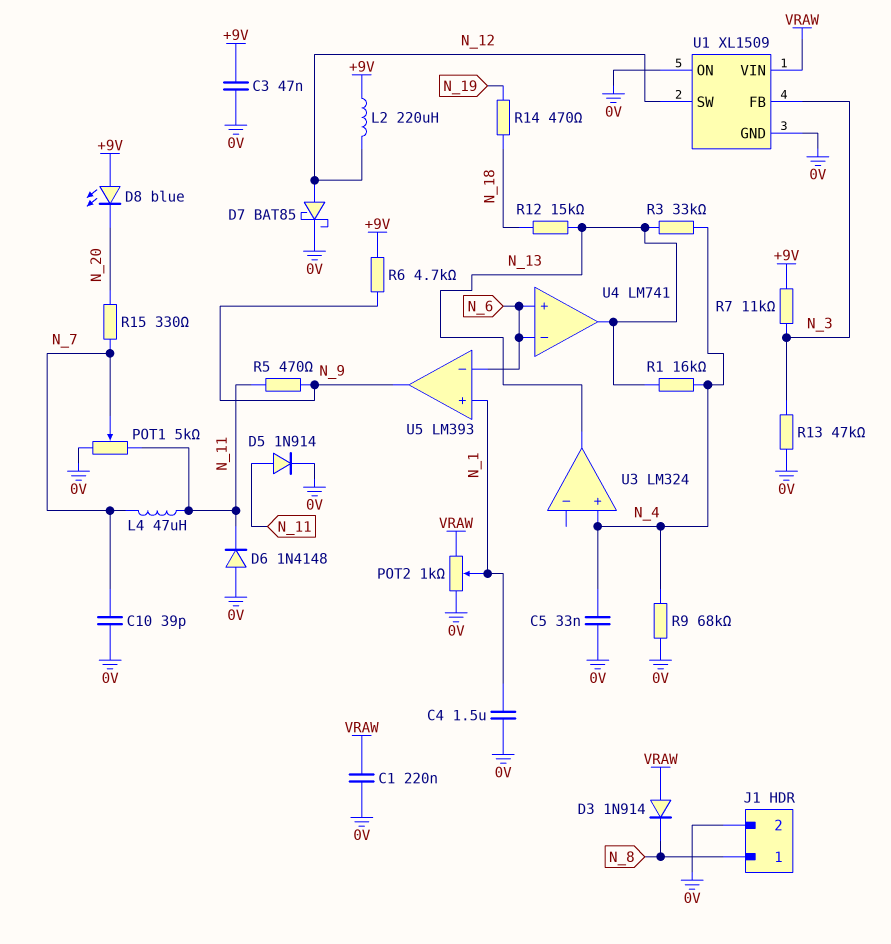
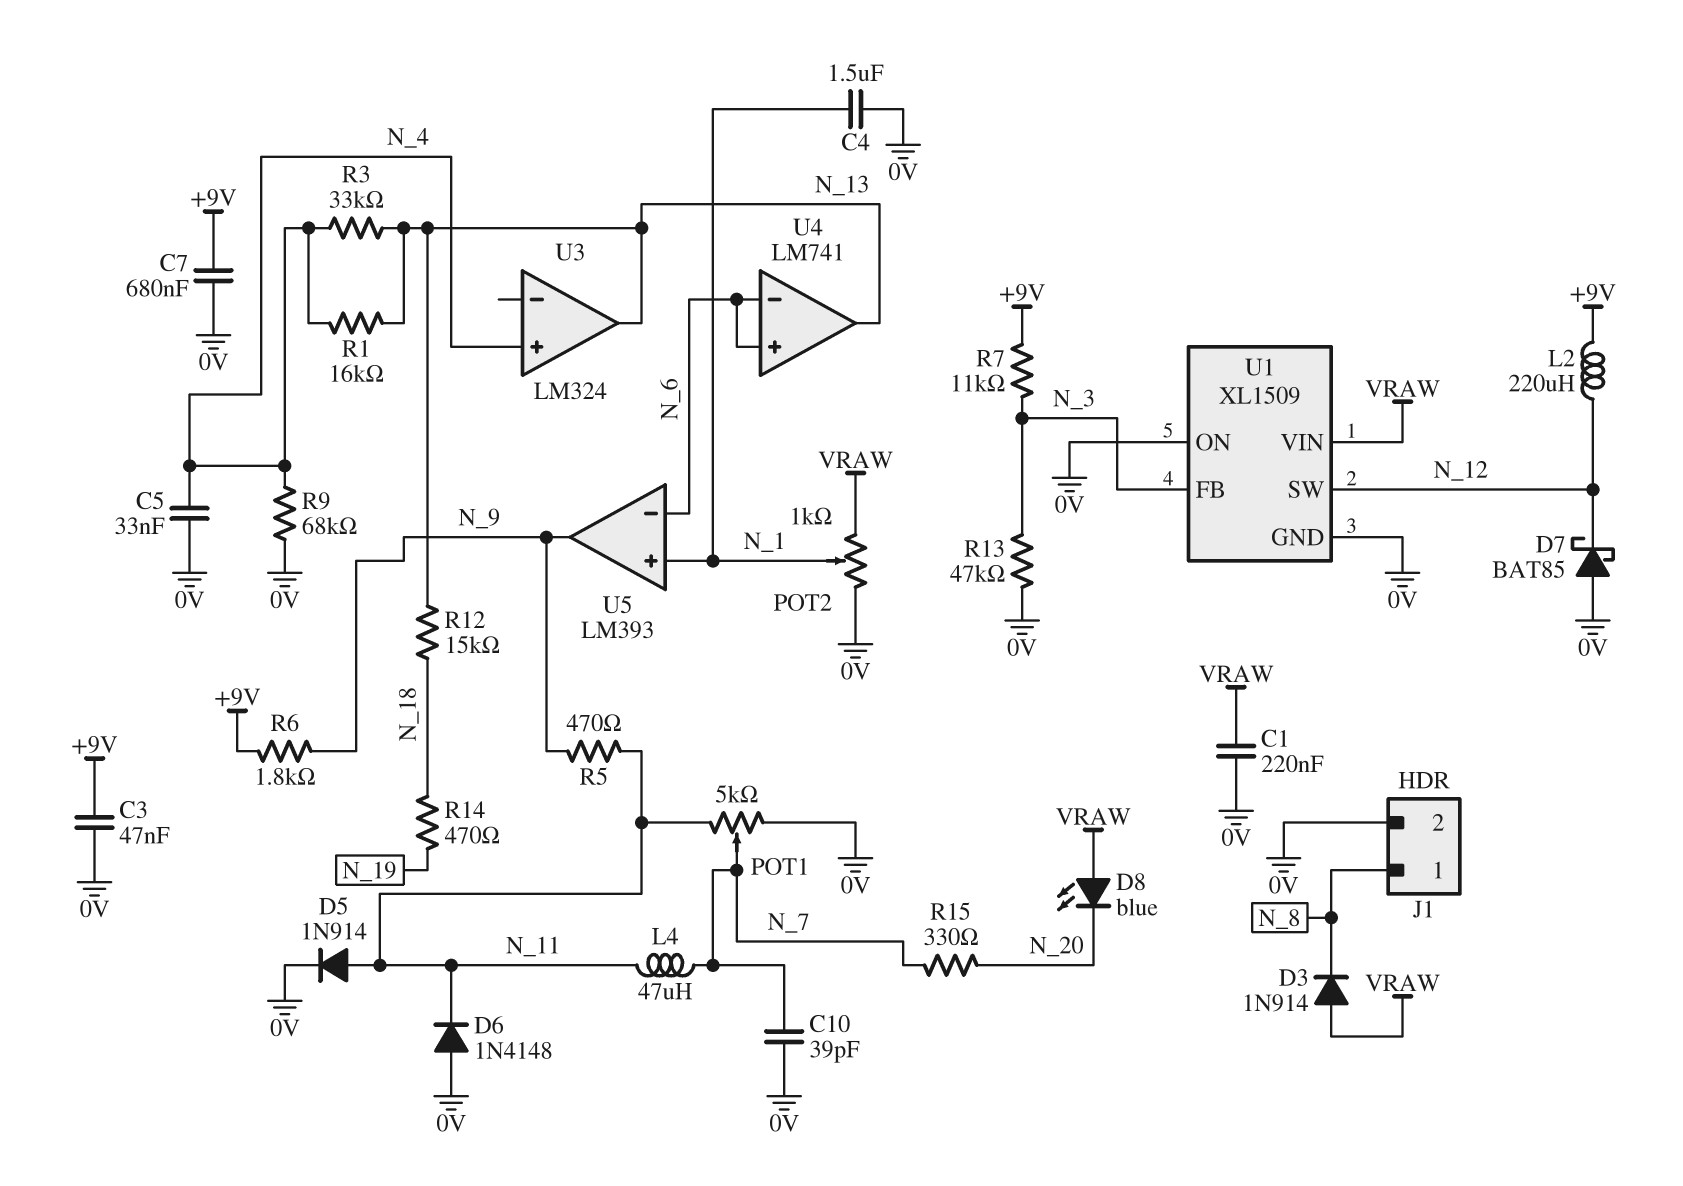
C7: none -> 680nF (+9V, 0V)
D7: schottky BAT85 (A N_12, K 0V) -> schottky BAT85 (A 0V, K N_12)
D8: LED blue (A +9V, K N_20) -> LED blue (A VRAW, K N_20)
R6: 4.7k (+9V, N_9) -> 1.8k (+9V, N_9)

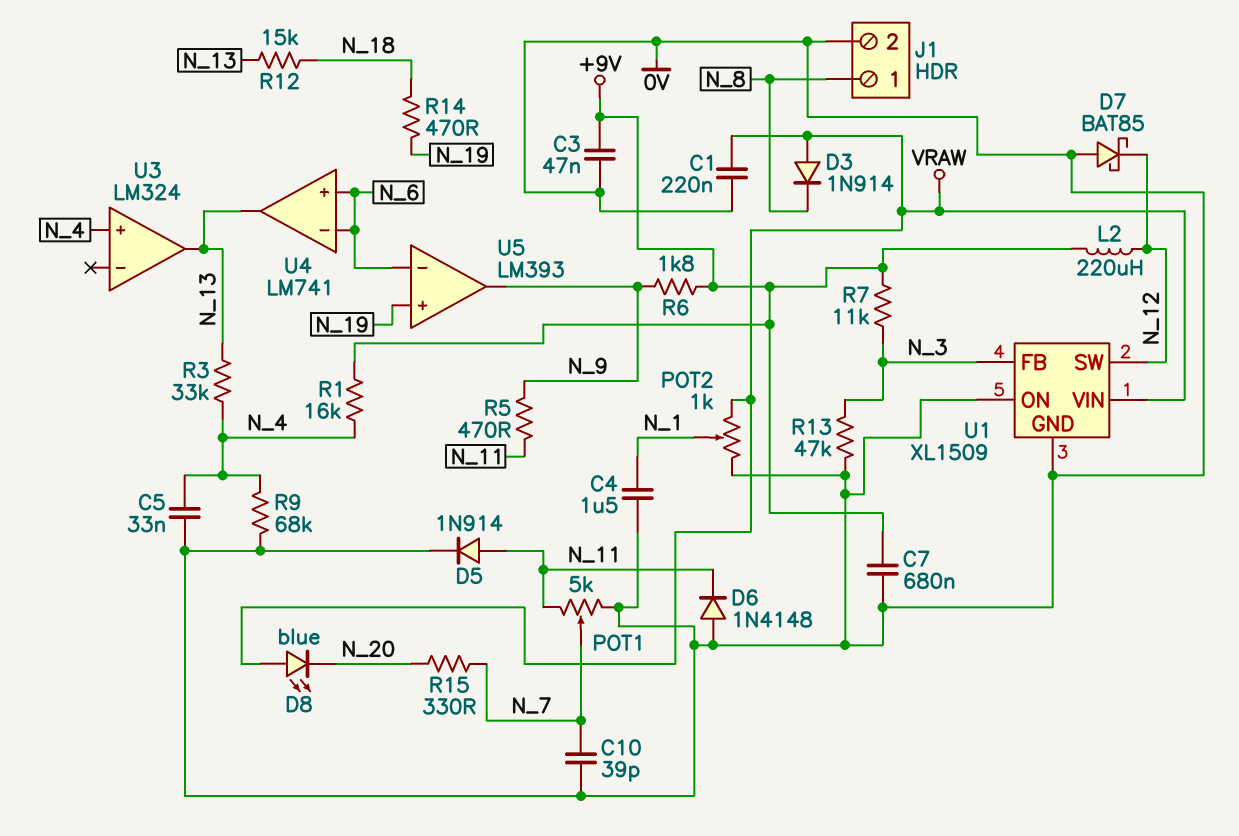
L4: 47uH (N_7, N_11) -> none
R1: 16k (N_4, N_13) -> 16k (+9V, N_4)
U5 pin in+: N_1 -> N_19

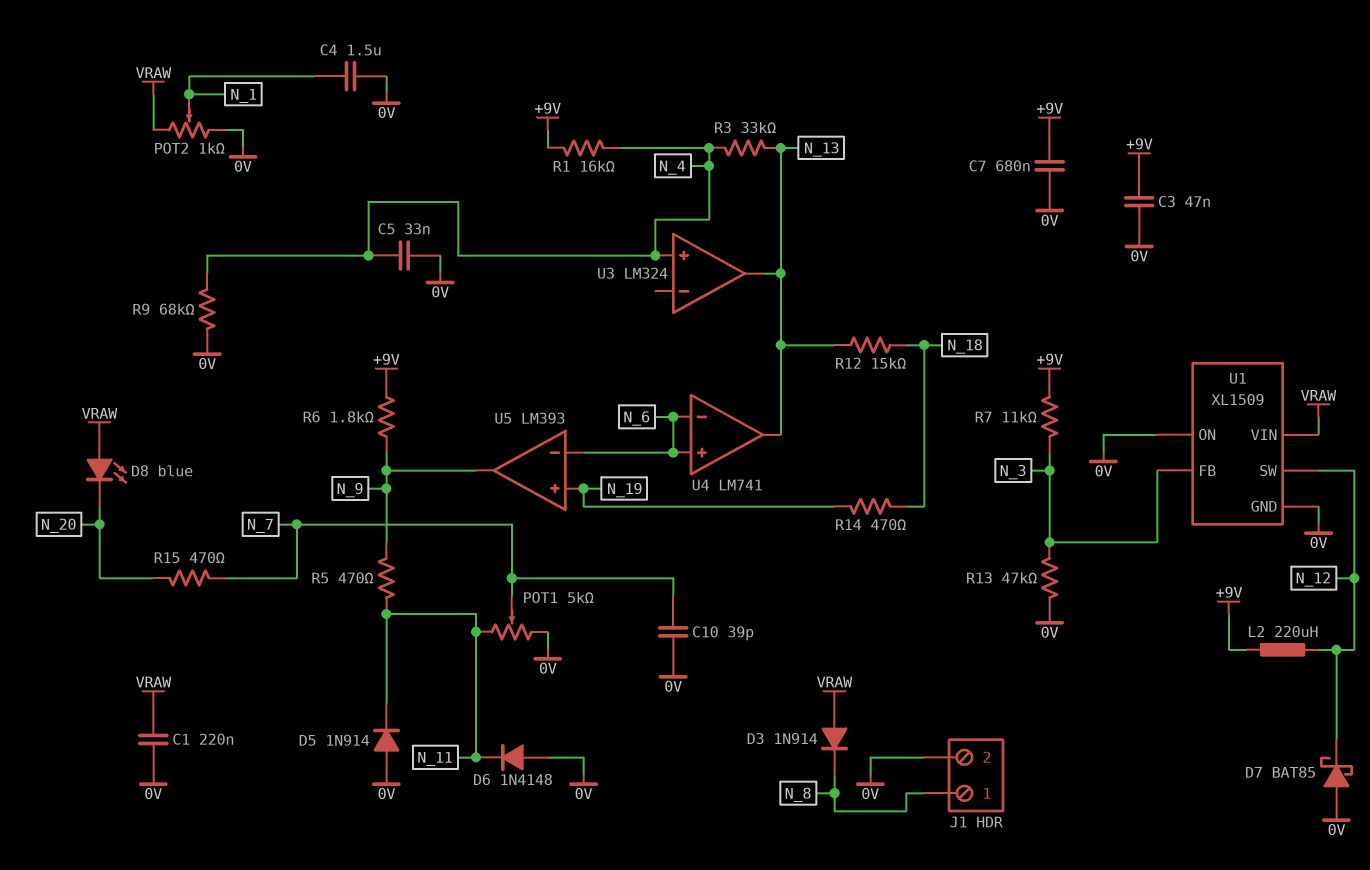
D5: diode 1N914 (A N_11, K 0V) -> diode 1N914 (A 0V, K N_11)
R15: 330 (N_7, N_20) -> 470 (N_7, N_20)

